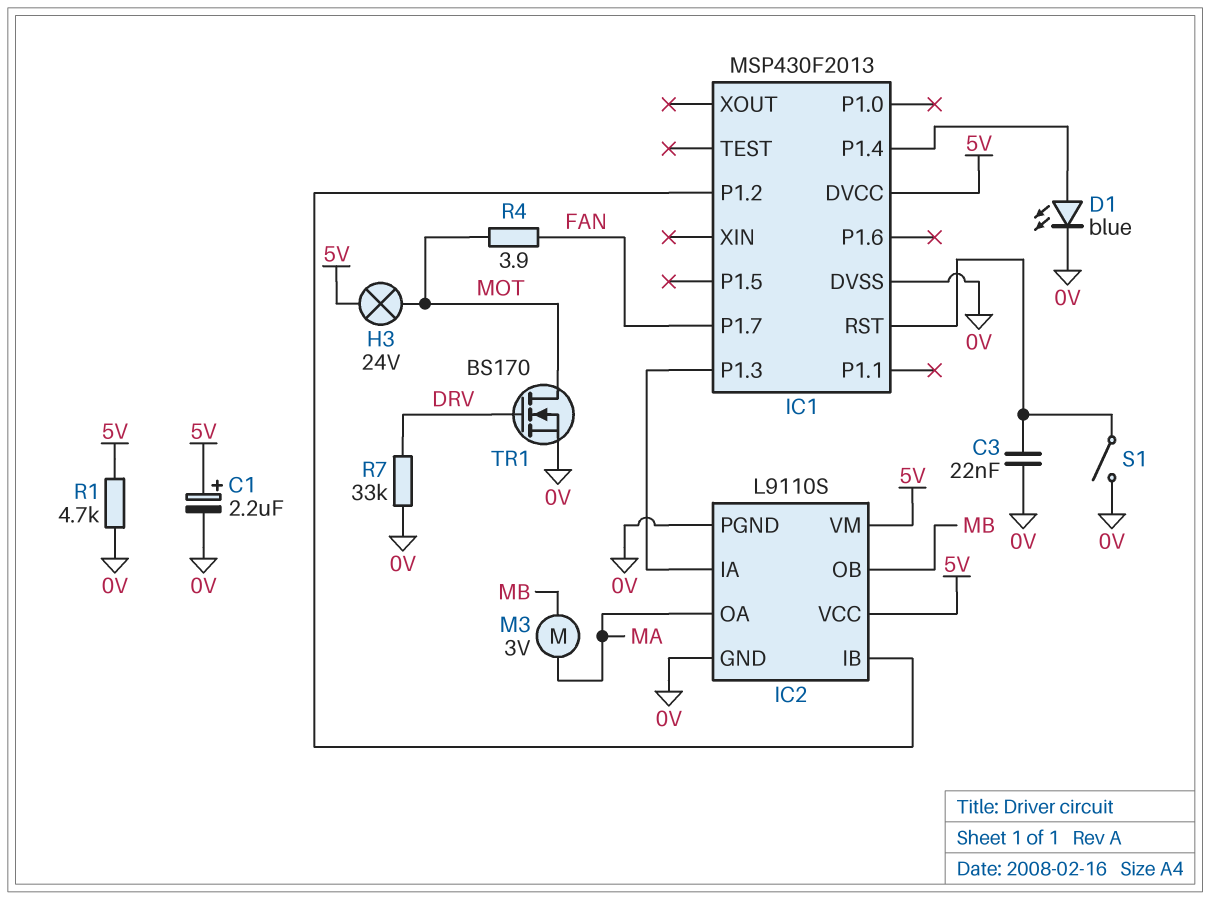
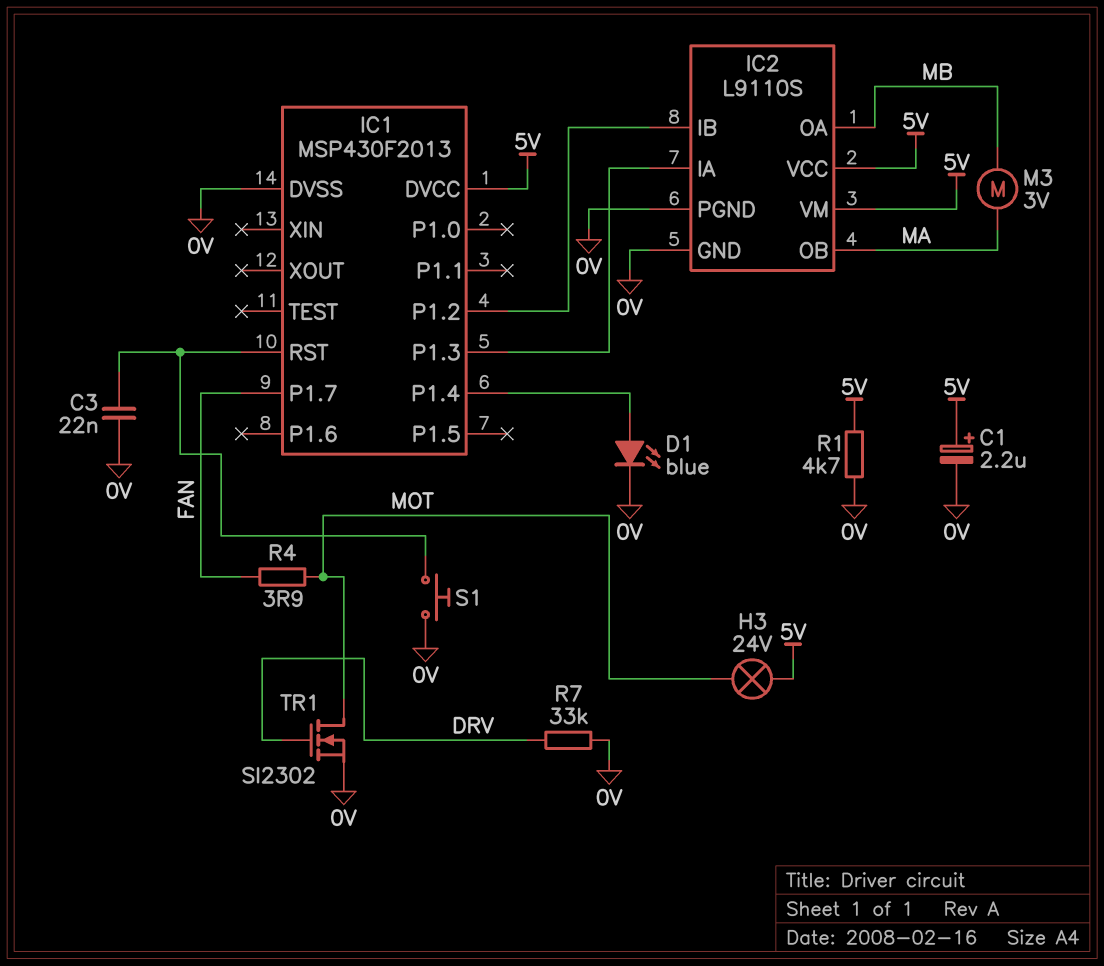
IC2 pin OA: MA -> MB
IC2 pin OB: MB -> MA
S1: switch (0V, IC1/RST) -> button (0V, IC1/RST)
TR1: NMOS BS170 (G DRV, D MOT, S 0V) -> NMOS SI2302 (G DRV, D MOT, S 0V)

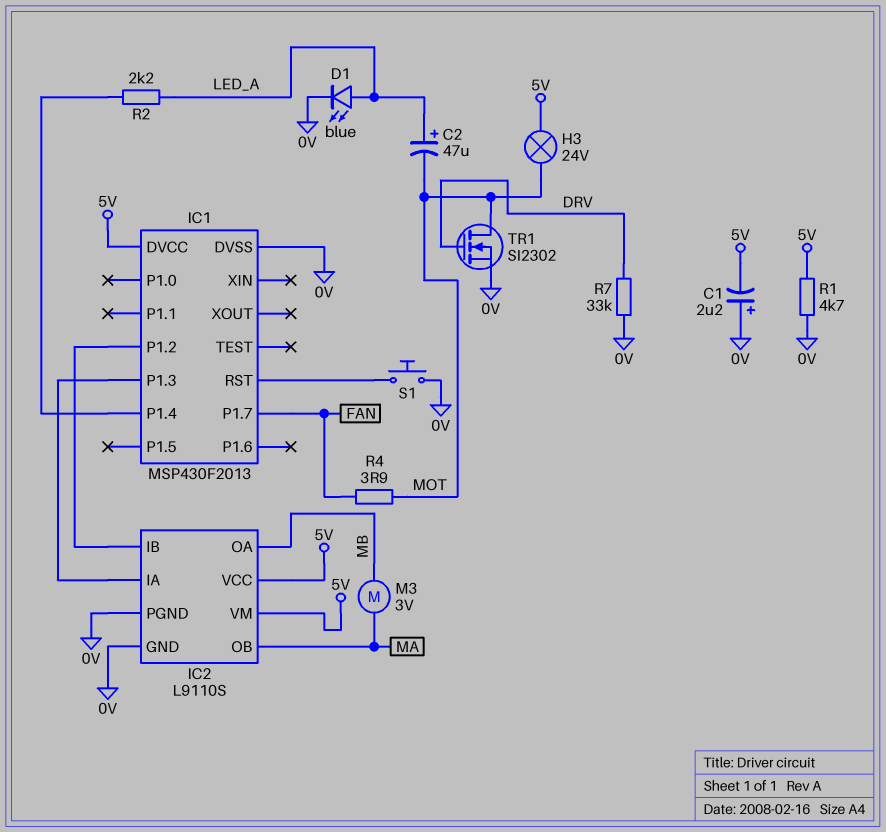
C1: 2.2uF (plus 5V, minus 0V) -> 2.2uF (plus 0V, minus 5V)
C2: none -> 47uF (plus LED_A, minus MOT)
C3: 22nF (0V, IC1/RST) -> none
D1: LED blue (A IC1/P1.4, K 0V) -> LED blue (A LED_A, K 0V)
R2: none -> 2.2k (IC1/P1.4, LED_A)

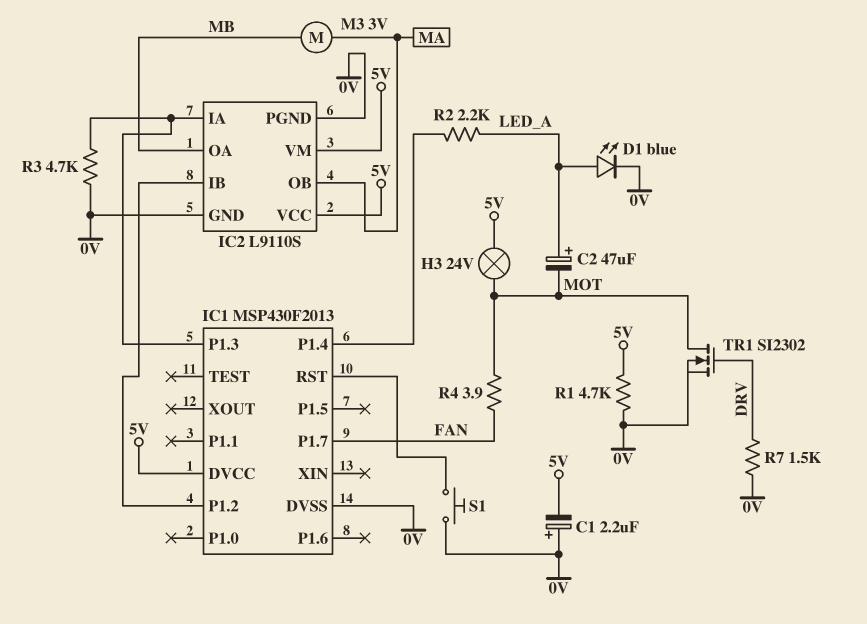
R3: none -> 4.7k (0V, IC1/P1.3)
R7: 33k (0V, DRV) -> 1.5k (0V, DRV)

